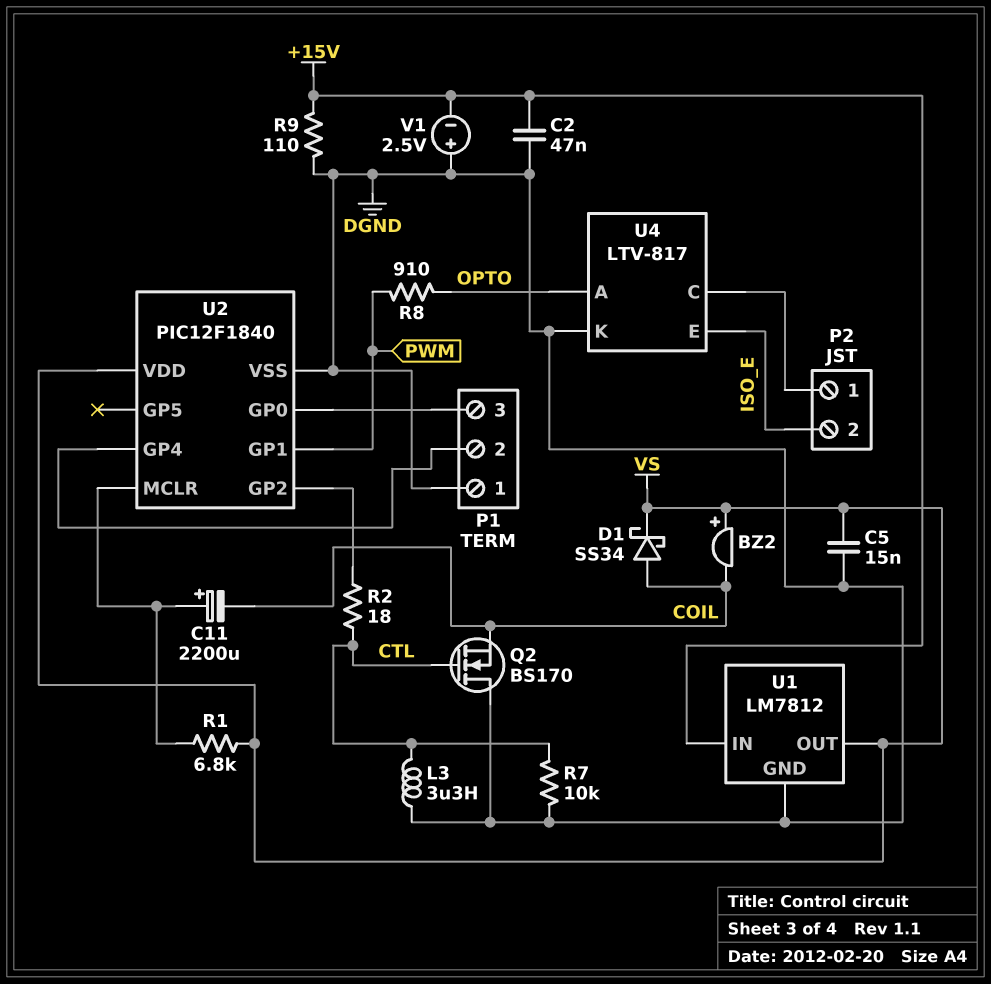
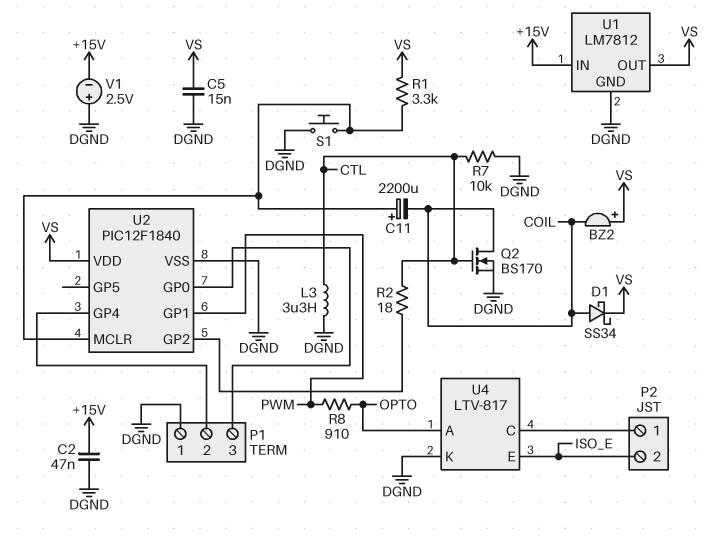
Q2: NMOS BS170 (G CTL, D DGND, S COIL) -> NMOS BS170 (G CTL, D COIL, S DGND)
R1: 6.8k (U2/MCLR, VS) -> 3.3k (U2/MCLR, VS)
R9: 110 (+15V, DGND) -> none
S1: none -> button (DGND, U2/MCLR)

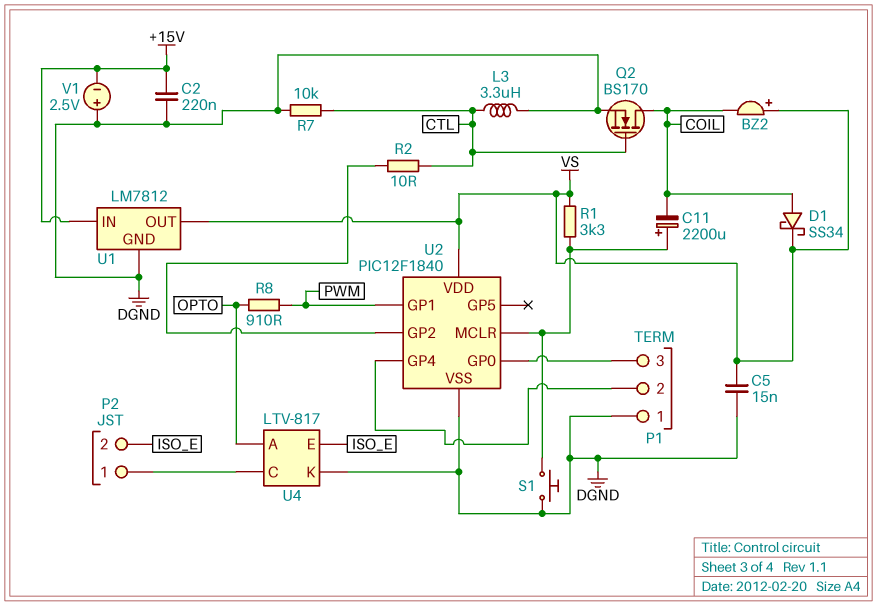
C2: 47nF (+15V, DGND) -> 220nF (+15V, DGND)
R2: 18 (CTL, U2/GP2) -> 10 (CTL, U2/GP2)

